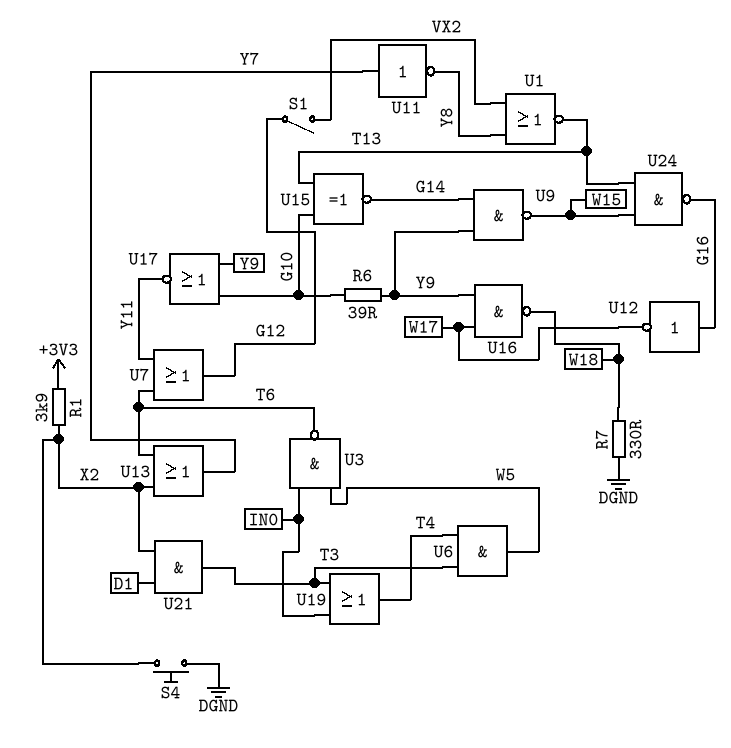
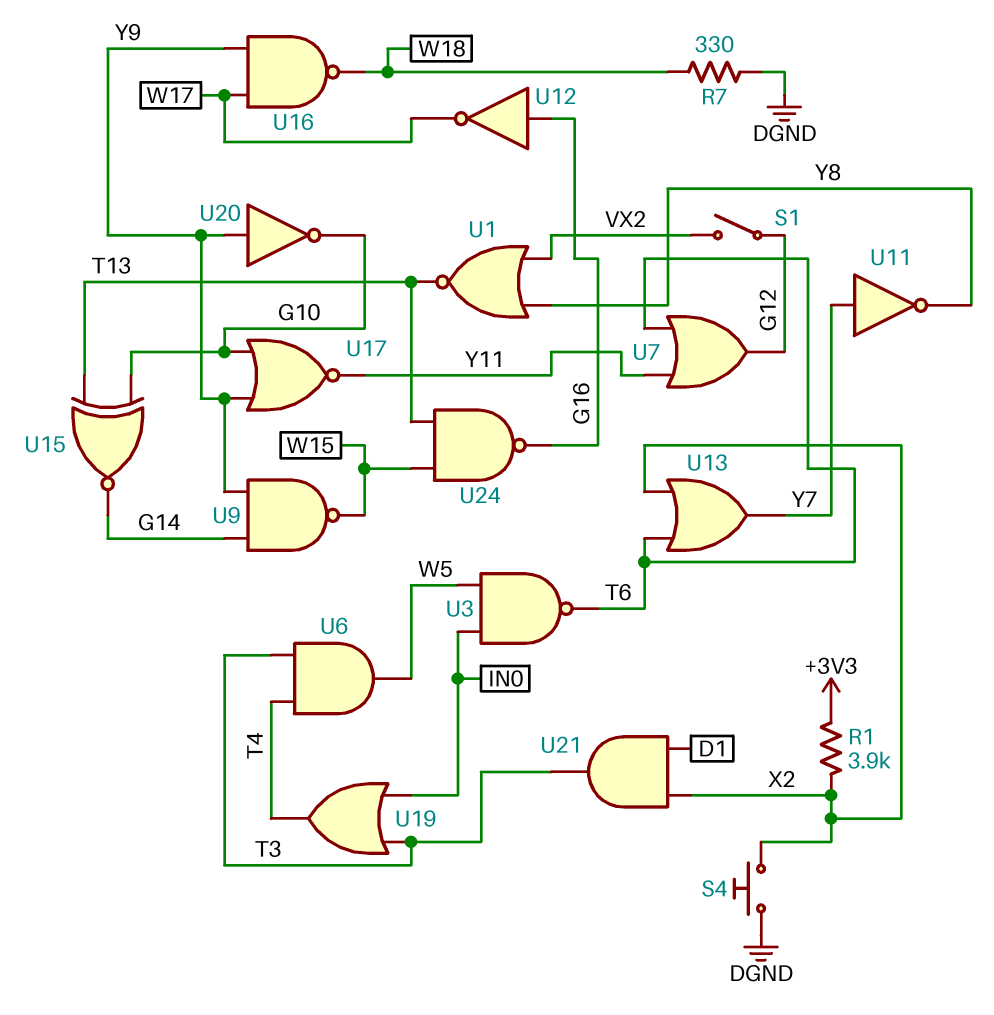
R6: 39 (G10, Y9) -> none
U20: none -> NOT (in Y9, out G10)

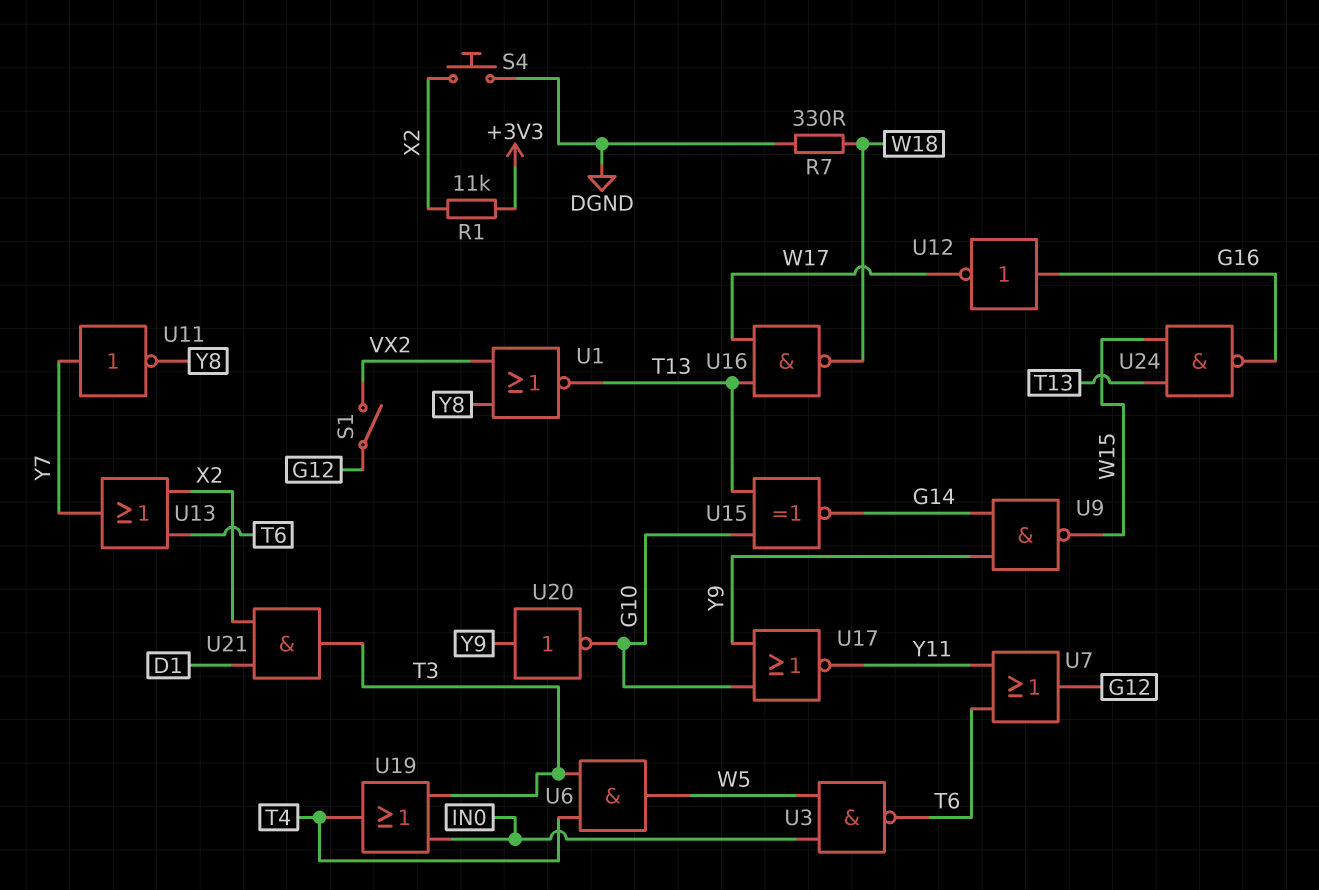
R1: 3.9k (+3V3, X2) -> 11k (+3V3, X2)
U16: NAND (in W17, in Y9, out W18) -> NAND (in T13, in W17, out W18)

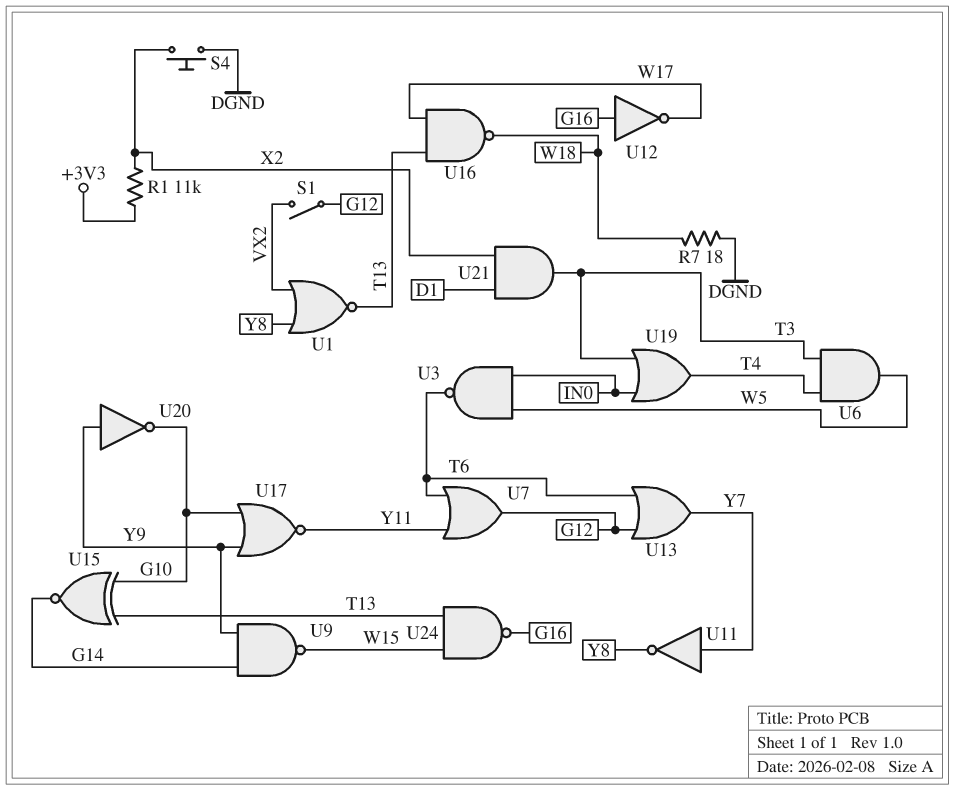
R7: 330 (DGND, W18) -> 18 (DGND, W18)
U13: OR (in T6, in X2, out Y7) -> OR (in G12, in T6, out Y7)

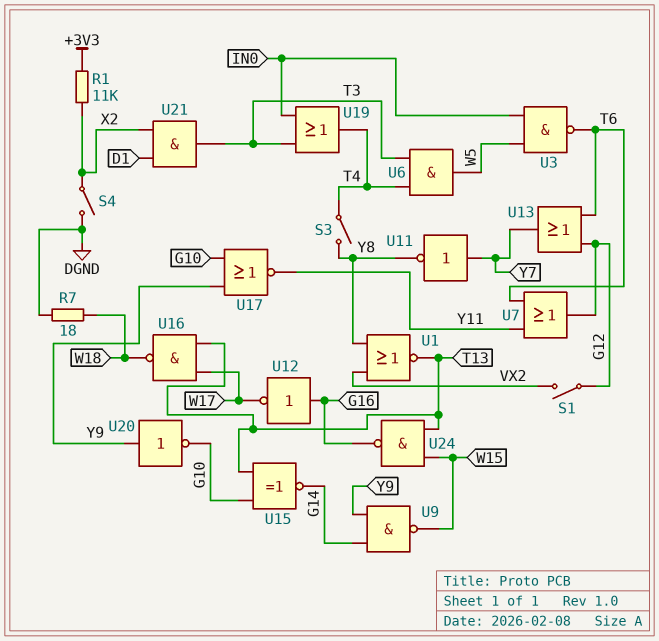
S3: none -> switch (T4, Y8)
S4: button (DGND, X2) -> switch (DGND, X2)

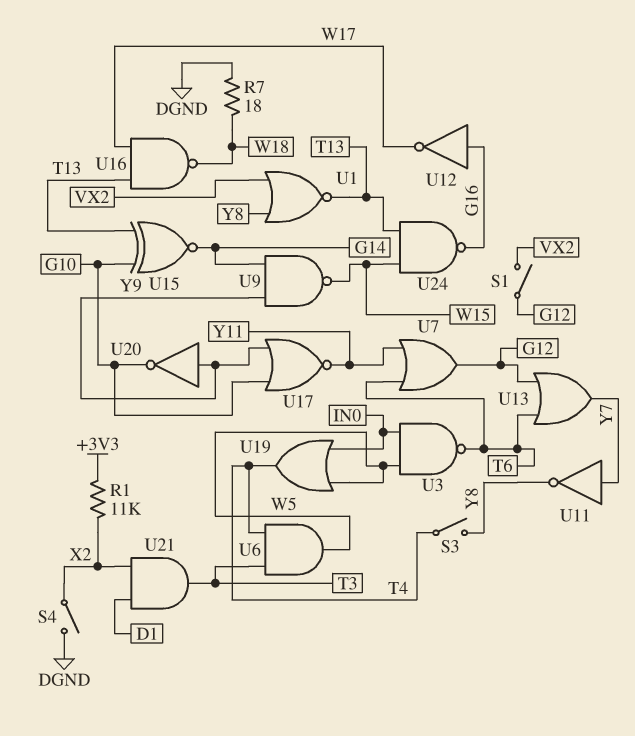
U19: OR (in IN0, in T3, out T4) -> OR (in IN0, in W5, out T4)

